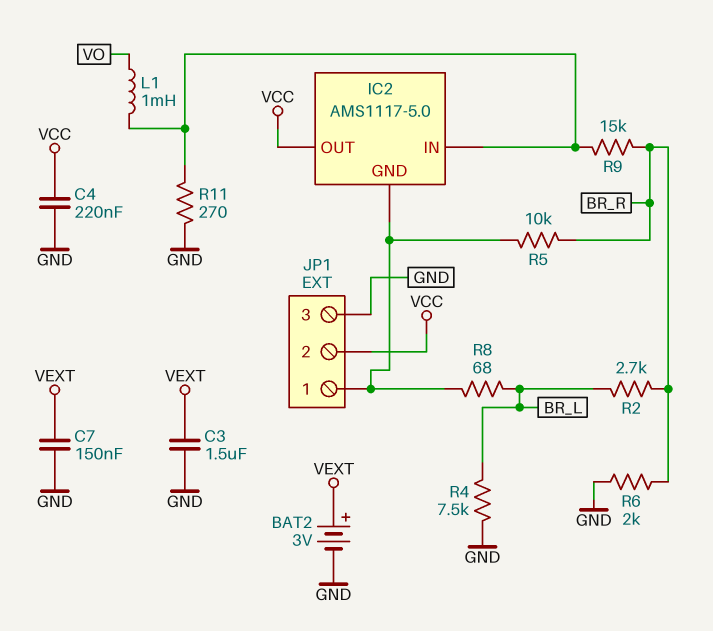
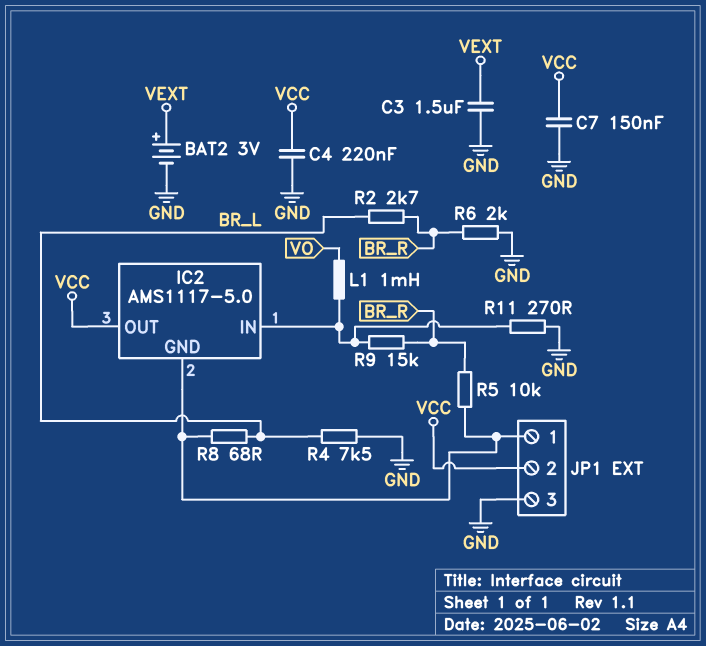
C7: 150nF (GND, VEXT) -> 150nF (GND, VCC)

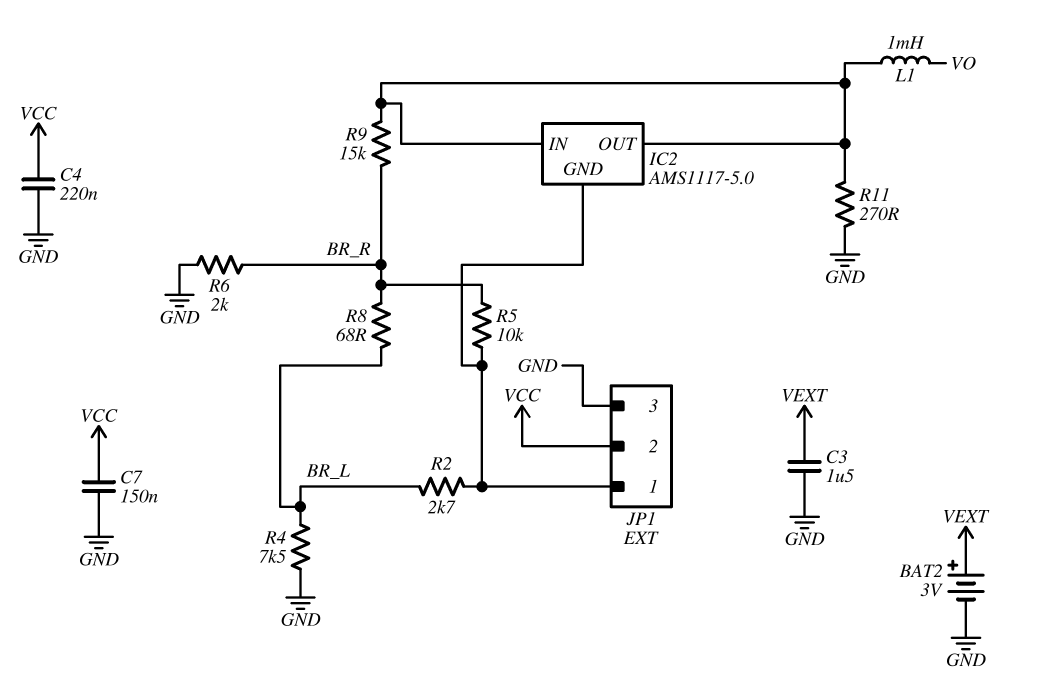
IC2 pin OUT: VCC -> IC2/IN
R2: 2.7k (BR_L, BR_R) -> 2.7k (BR_L, IC2/GND)
R8: 68 (BR_L, IC2/GND) -> 68 (BR_L, BR_R)

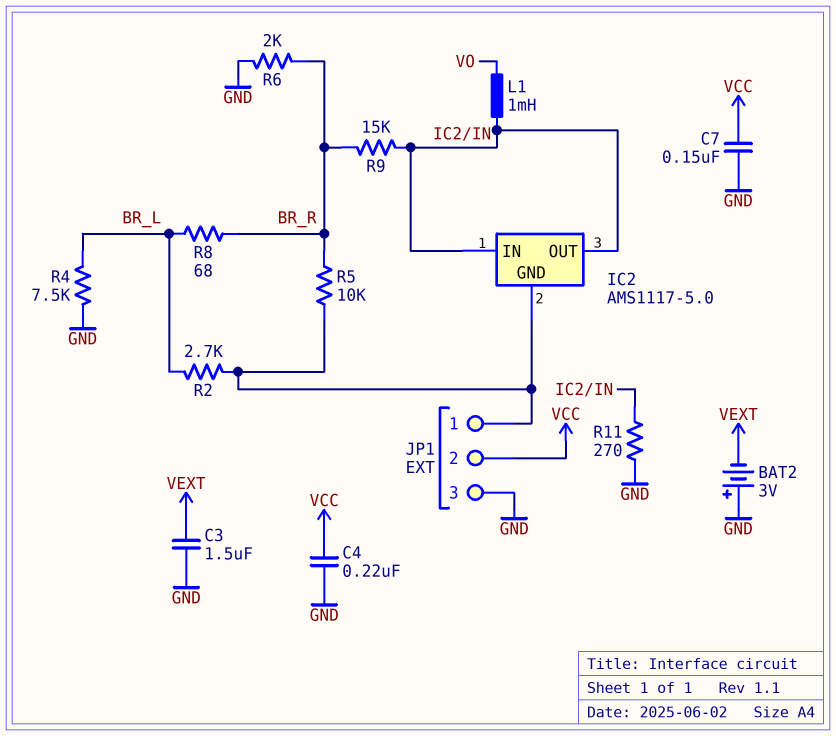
BAT2: 3V (plus VEXT, minus GND) -> 3V (plus GND, minus VEXT)

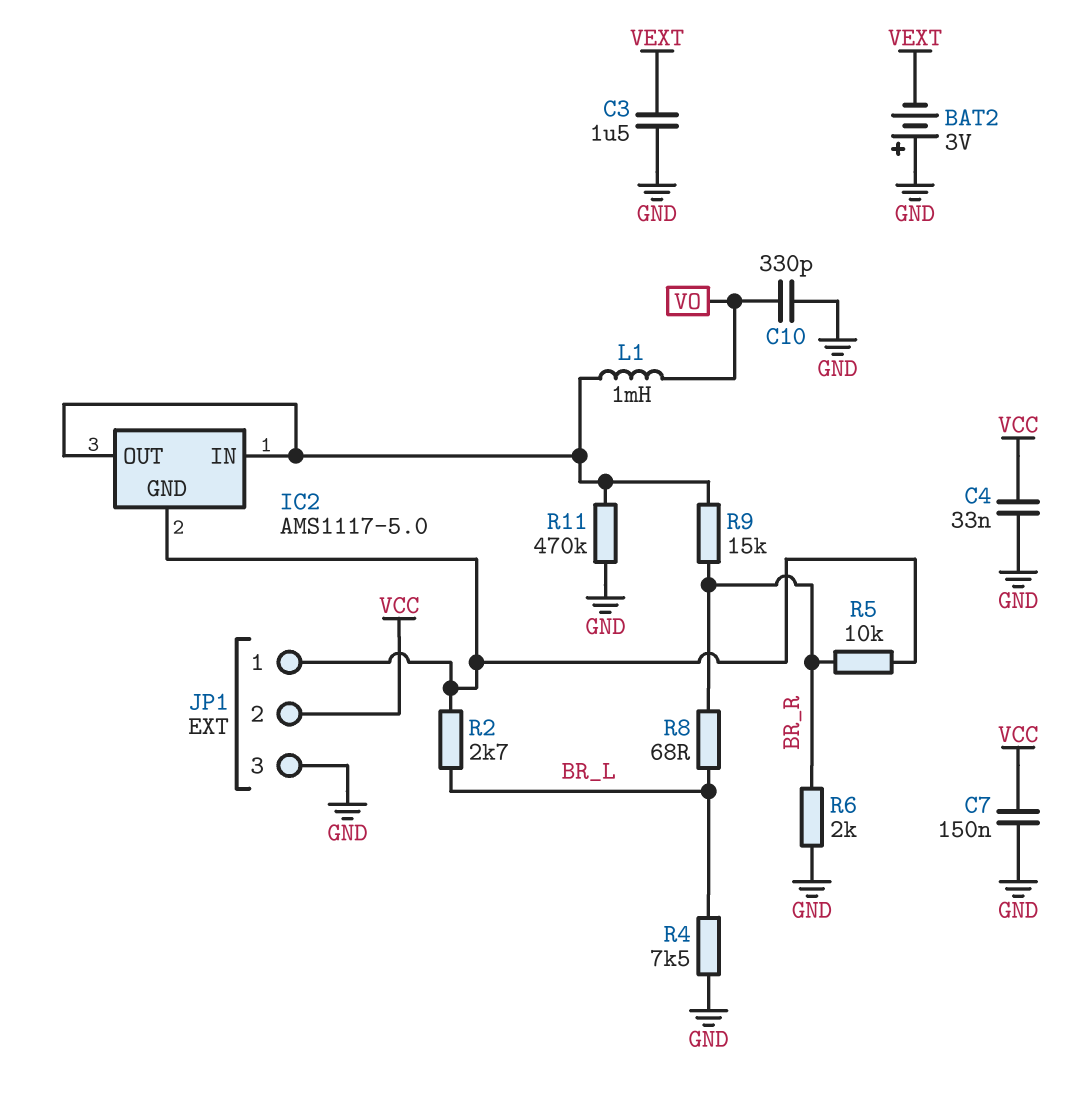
C4: 220nF (GND, VCC) -> 33nF (GND, VCC)
C10: none -> 330pF (GND, VO)
R11: 270 (GND, IC2/IN) -> 470k (GND, IC2/IN)

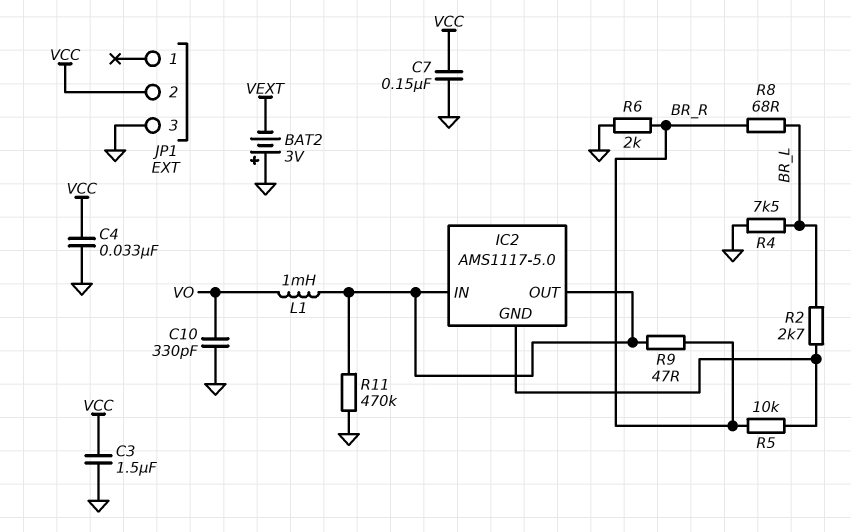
C3: 1.5uF (GND, VEXT) -> 1.5uF (GND, VCC)
JP1 pin 1: IC2/GND -> none
R9: 15k (BR_R, IC2/IN) -> 47 (BR_R, IC2/IN)

